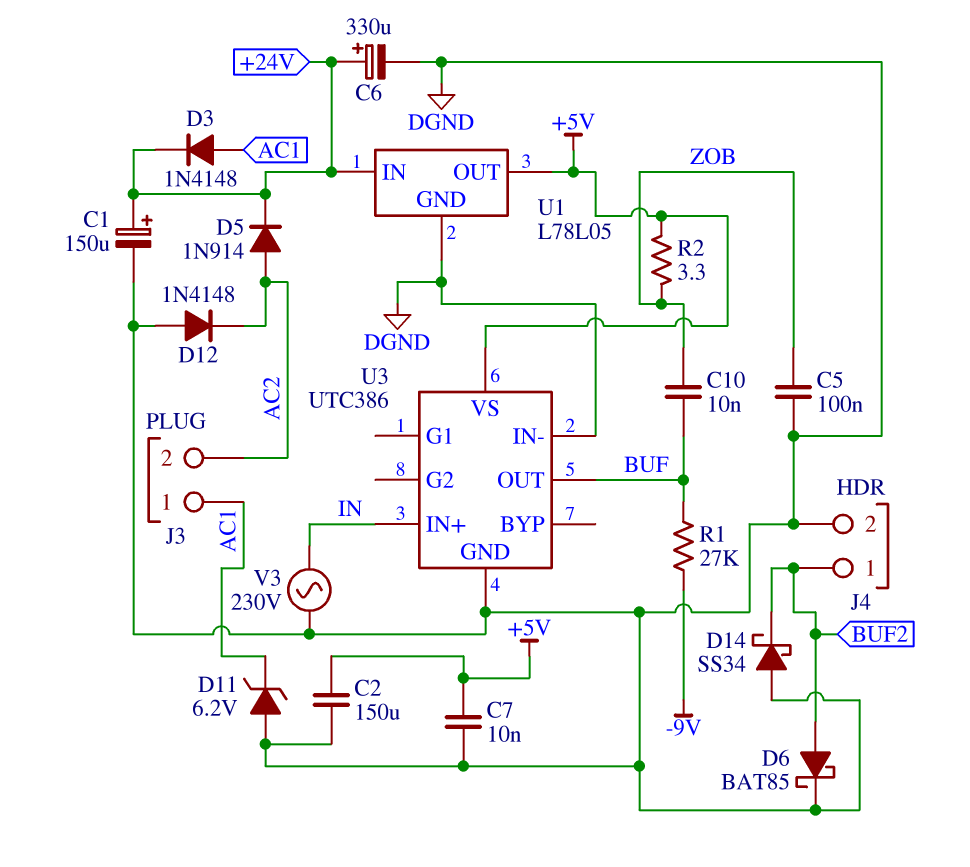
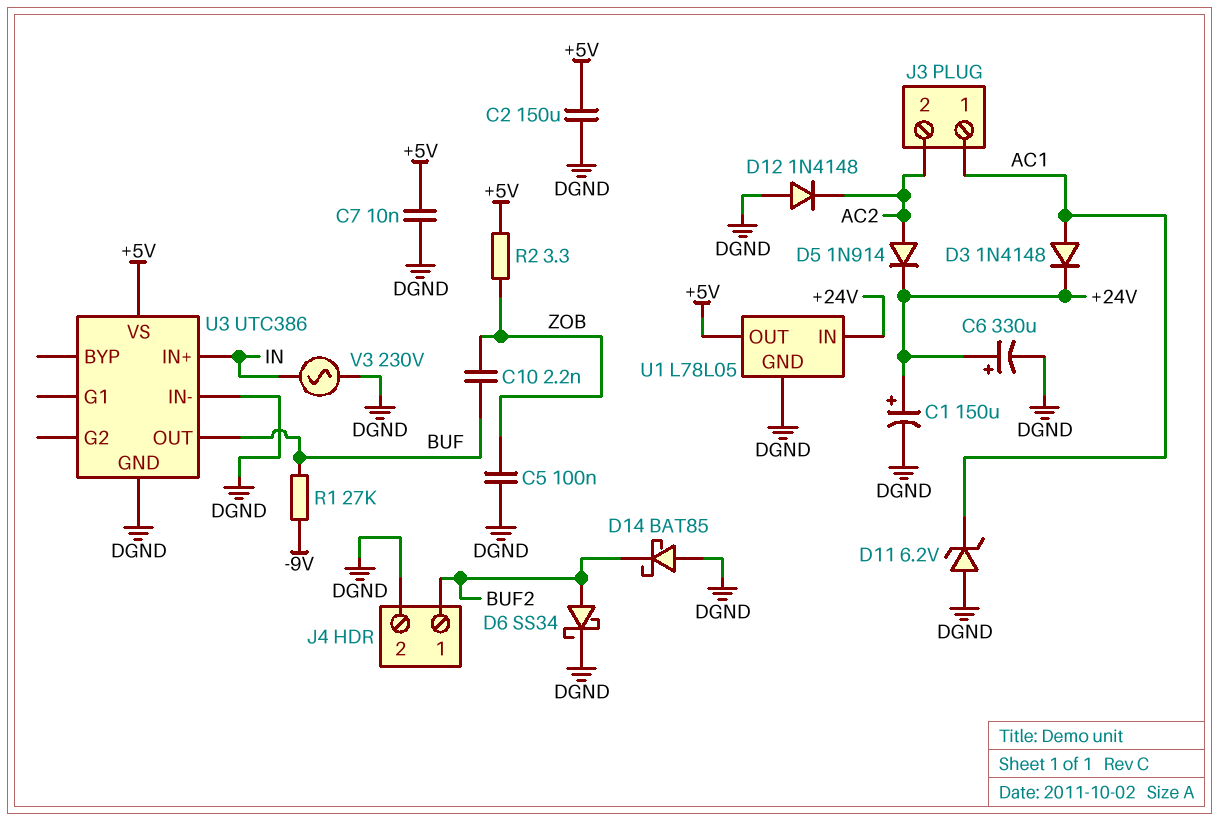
C10: 10nF (BUF, ZOB) -> 2.2nF (BUF, ZOB)
D6: schottky BAT85 (A BUF2, K DGND) -> schottky SS34 (A BUF2, K DGND)
D14: schottky SS34 (A DGND, K BUF2) -> schottky BAT85 (A DGND, K BUF2)

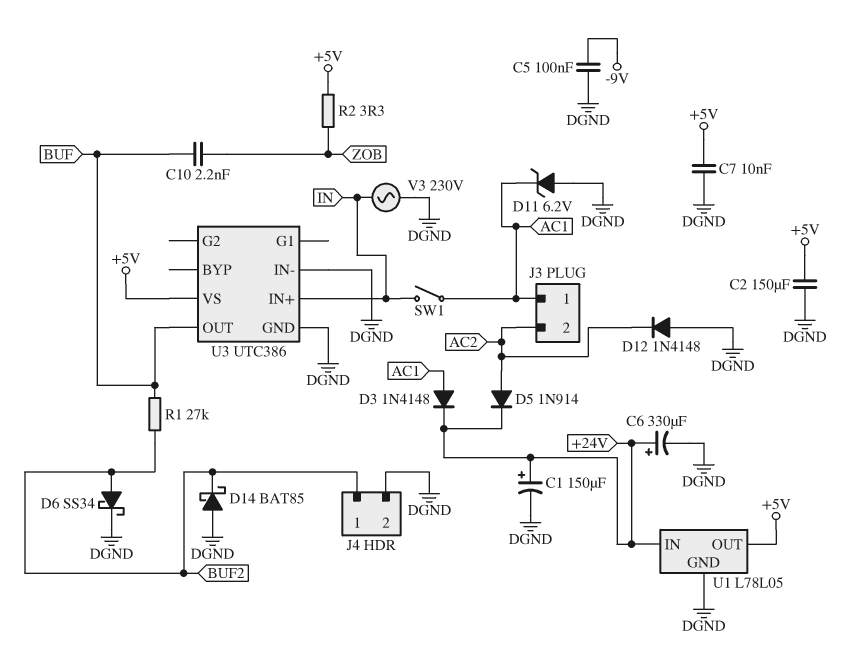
C5: 100nF (DGND, ZOB) -> 100nF (-9V, DGND)
R1: 27k (-9V, BUF) -> 27k (BUF, BUF2)
SW1: none -> switch (AC1, IN)

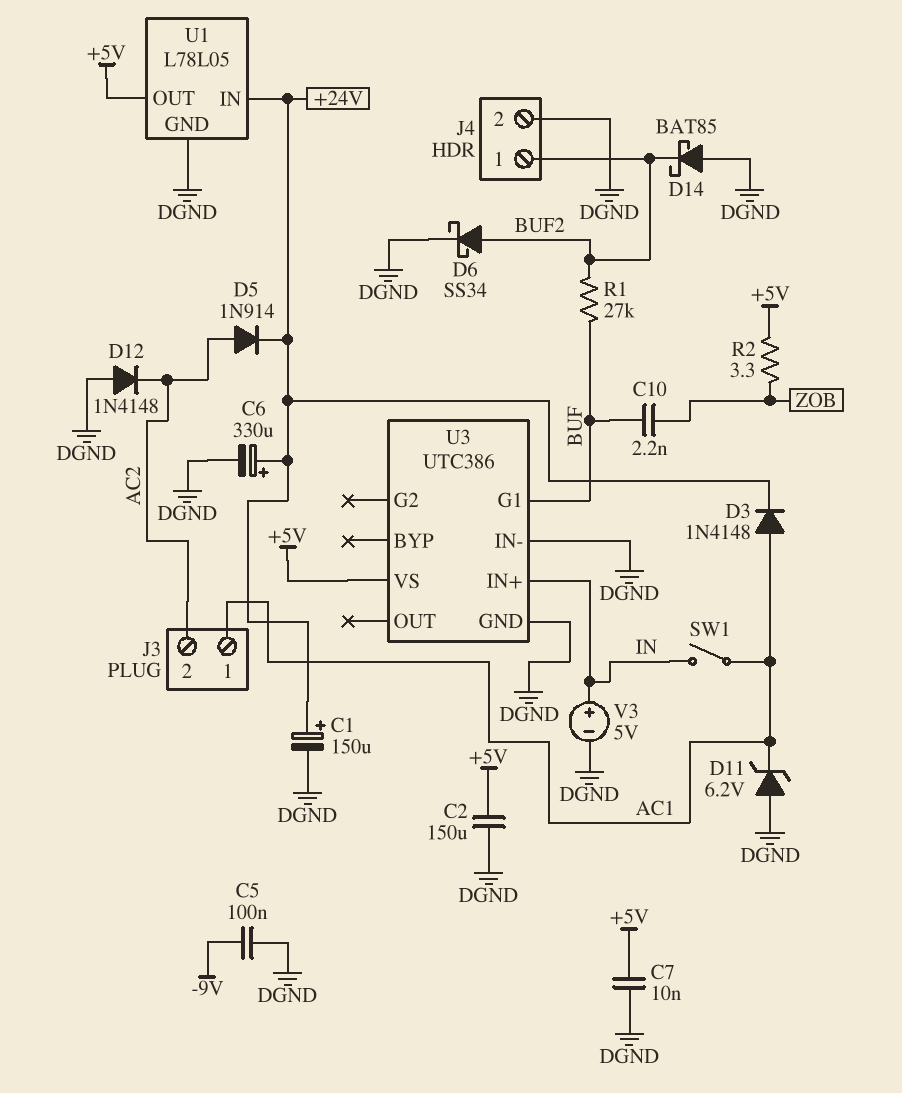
U3 pin G1: none -> BUF
U3 pin OUT: BUF -> none
V3: AC 230V (DGND, IN) -> 5V (plus IN, minus DGND)

